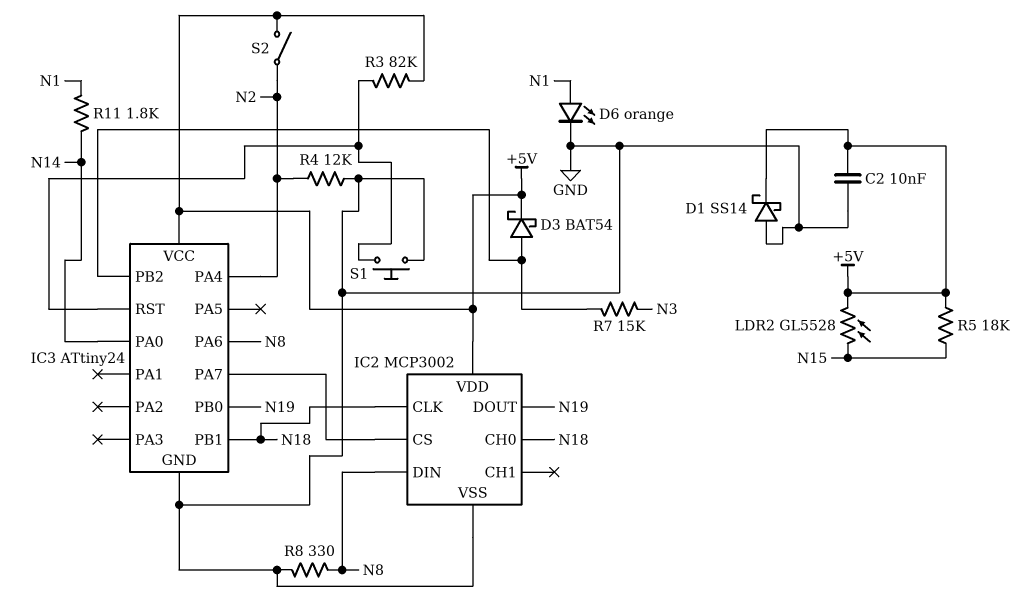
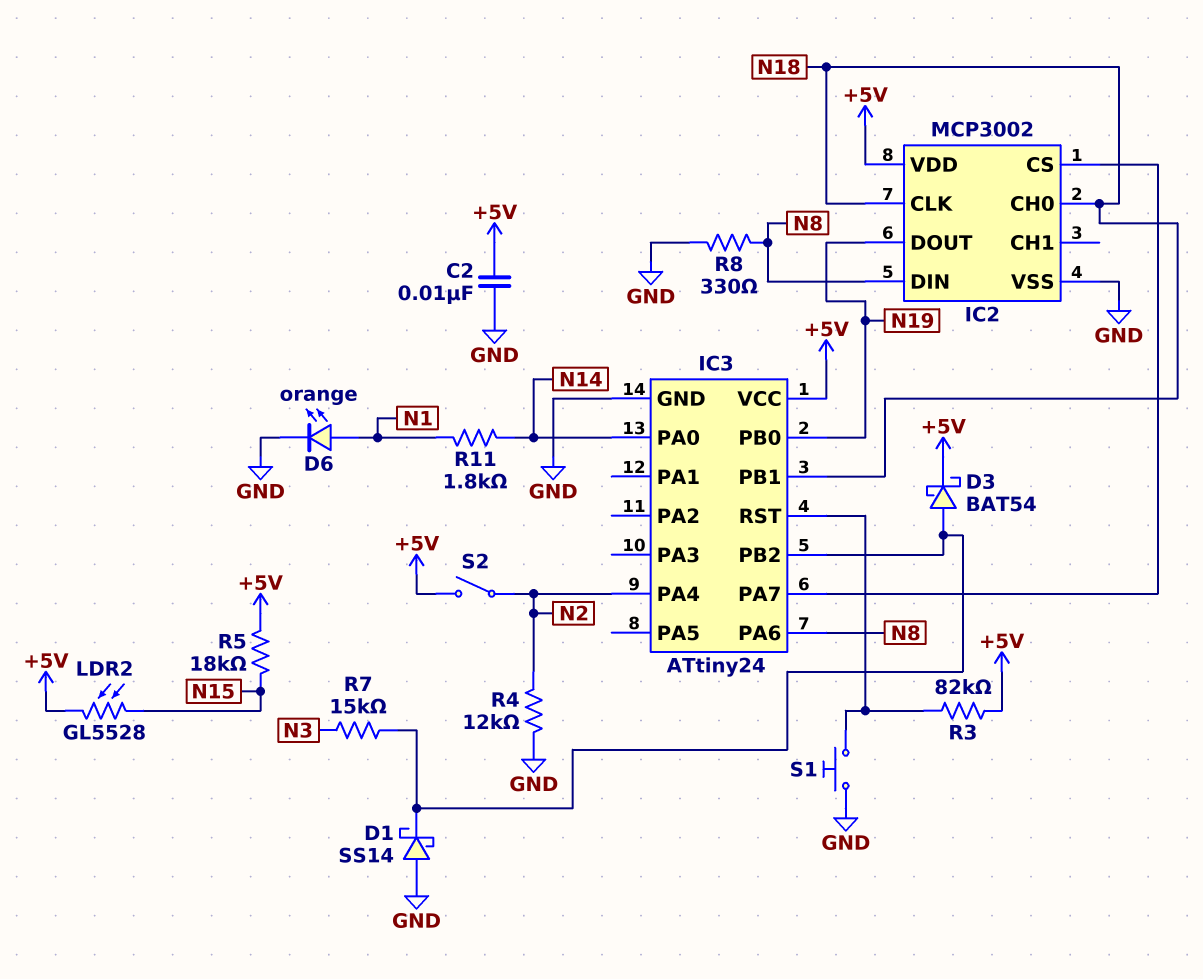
D1: schottky SS14 (A GND, K +5V) -> schottky SS14 (A GND, K IC3/PB2)

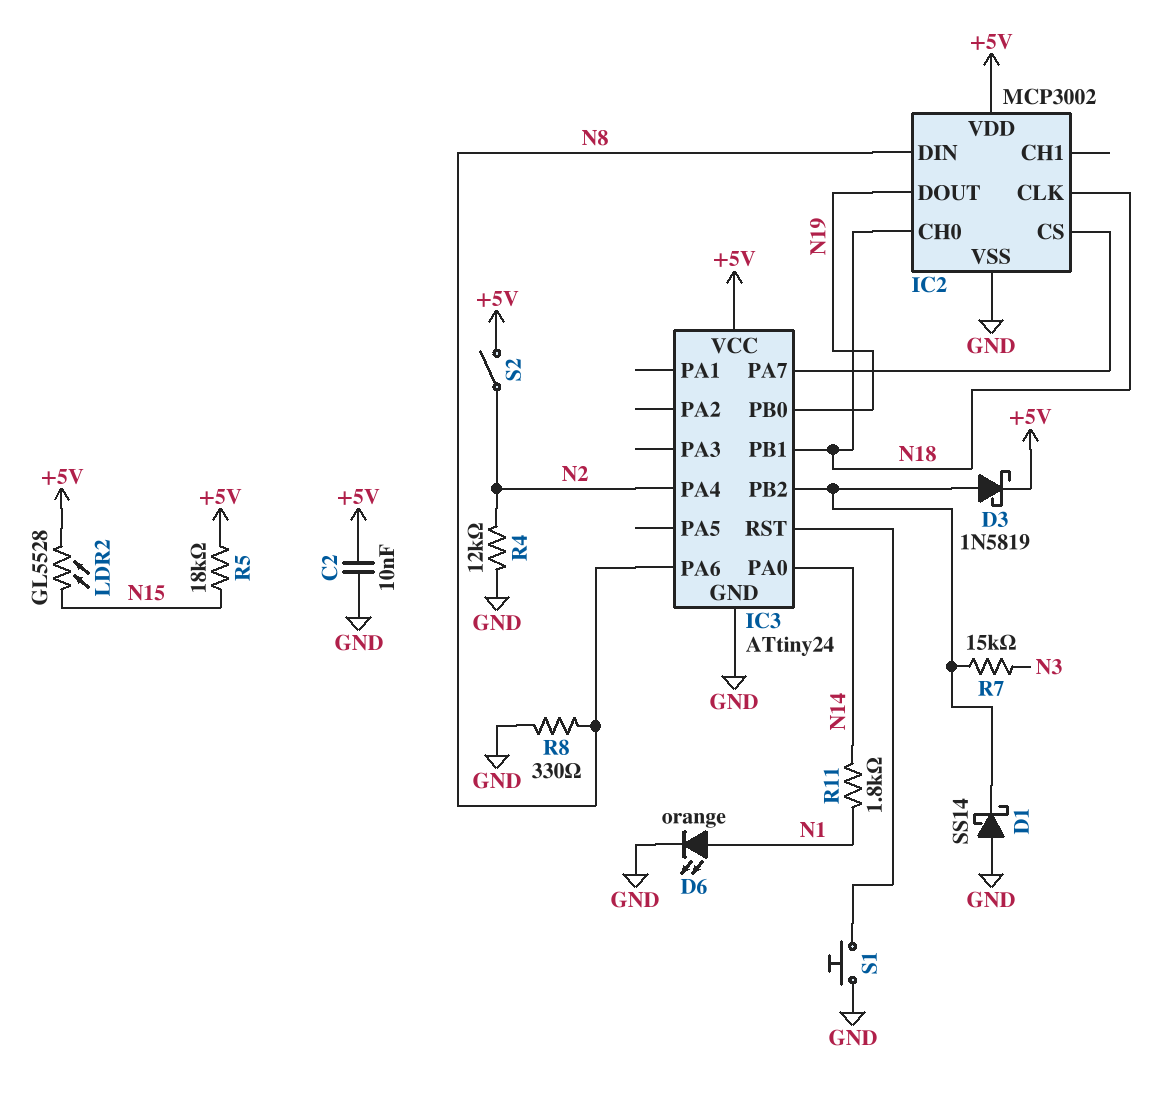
D3: schottky BAT54 (A IC3/PB2, K +5V) -> schottky 1N5819 (A IC3/PB2, K +5V)
R3: 82k (+5V, IC3/RST) -> none

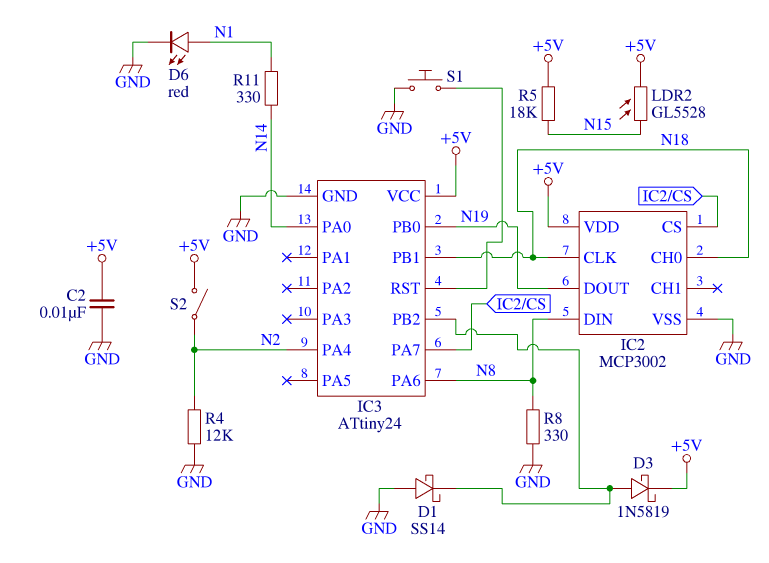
D6: LED orange (A N1, K GND) -> LED red (A N1, K GND)
R7: 15k (IC3/PB2, N3) -> none
R11: 1.8k (N1, N14) -> 330 (N1, N14)

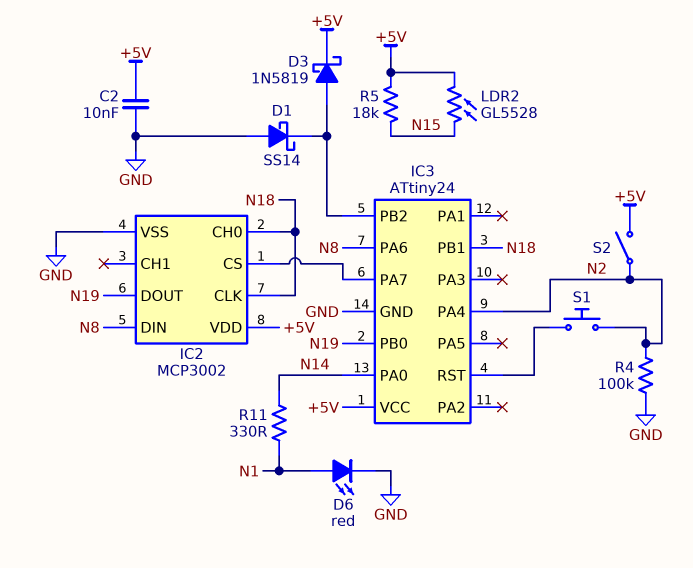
R4: 12k (GND, N2) -> 100k (GND, N2)
R8: 330 (GND, N8) -> none
S1: button (GND, IC3/RST) -> button (IC3/RST, N2)

